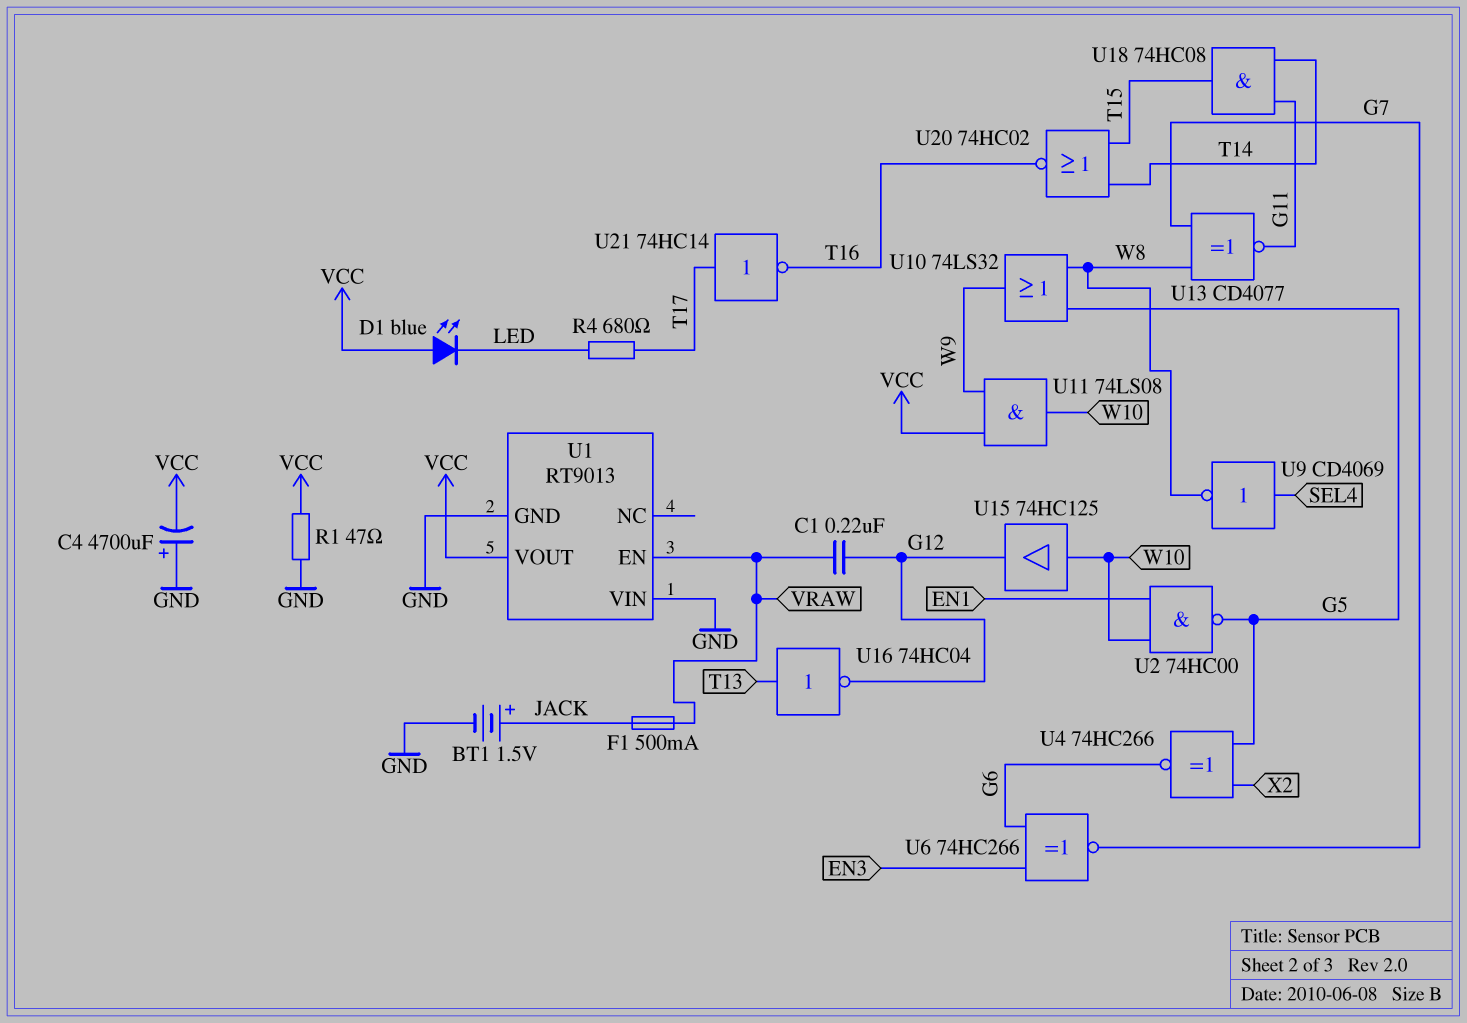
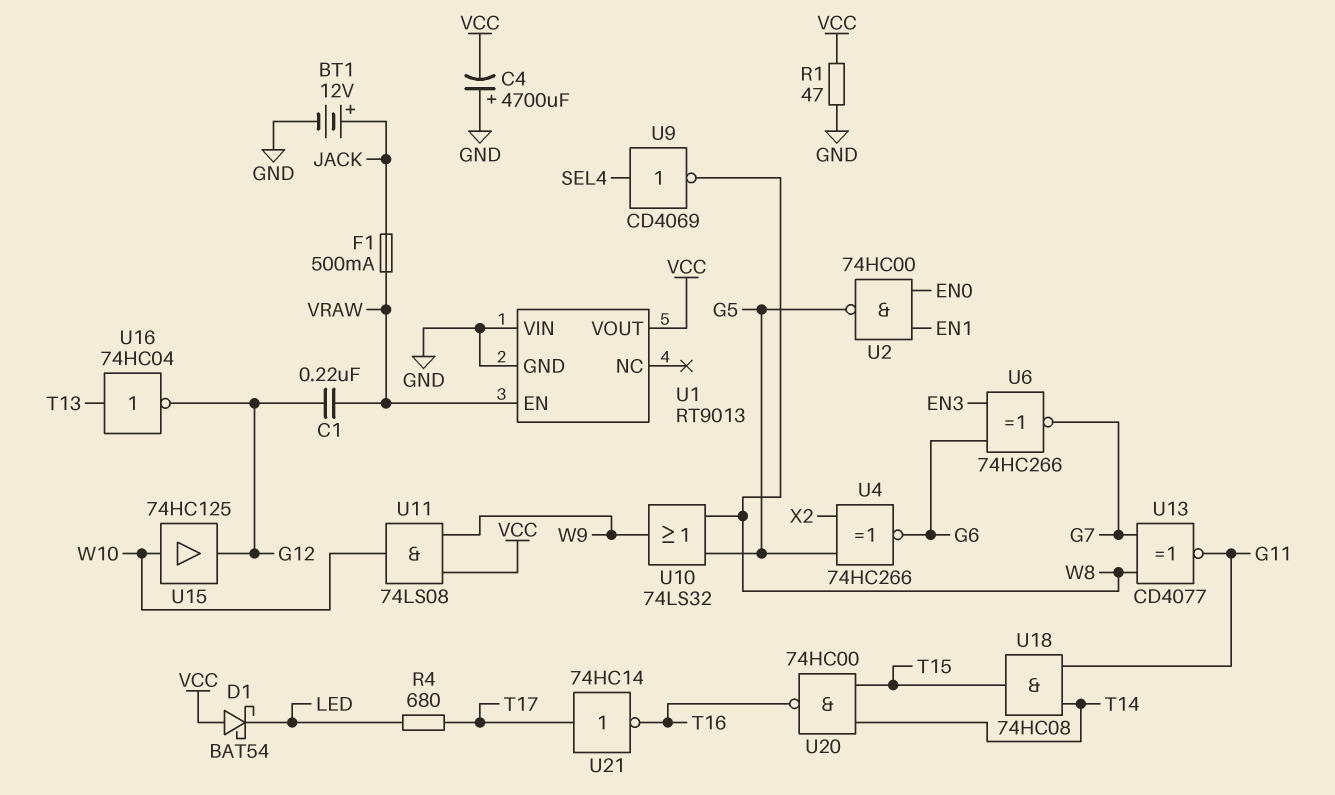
BT1: 1.5V (plus JACK, minus GND) -> 12V (plus JACK, minus GND)
D1: LED blue (A VCC, K LED) -> schottky BAT54 (A VCC, K LED)
U2: NAND 74HC00 (in EN1, in W10, out G5) -> NAND 74HC00 (in EN0, in EN1, out G5)
U20: NOR 74HC02 (in T14, in T15, out T16) -> NAND 74HC00 (in T14, in T15, out T16)

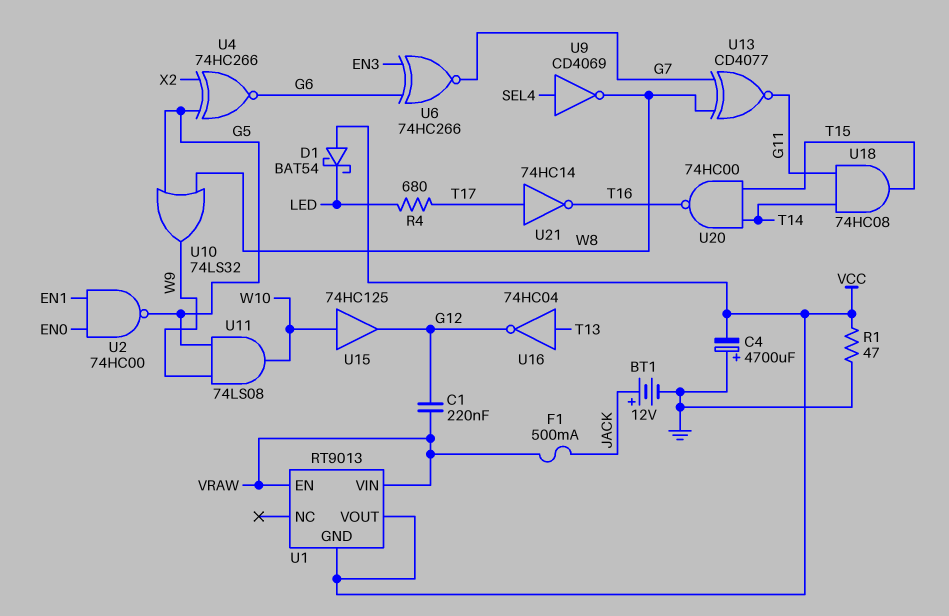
U1 pin GND: GND -> VCC
U1 pin VIN: GND -> VRAW
U11: AND 74LS08 (in VCC, in W9, out W10) -> AND 74LS08 (in G5, in W9, out W10)

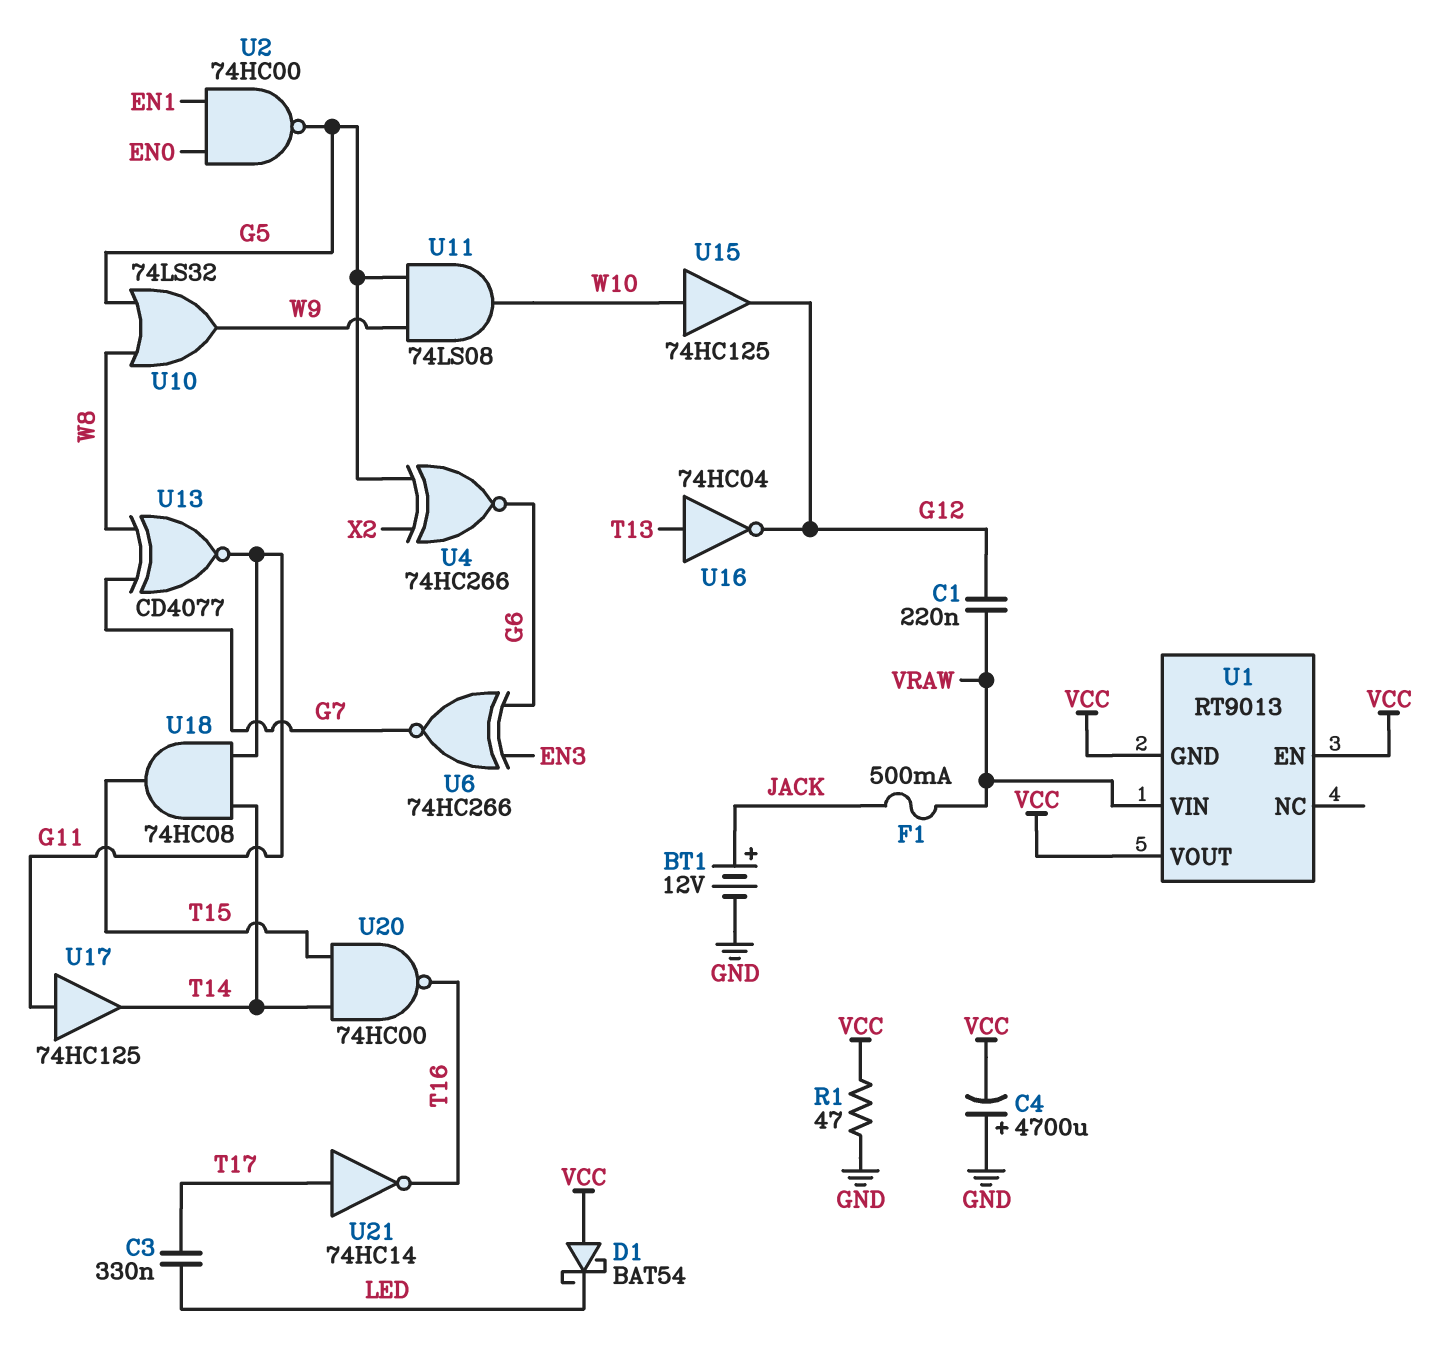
C3: none -> 330nF (LED, T17)
R4: 680 (LED, T17) -> none
U1 pin EN: VRAW -> VCC
U9: NOT CD4069 (in SEL4, out W8) -> none
U17: none -> buffer 74HC125 (in G11, out T14)

